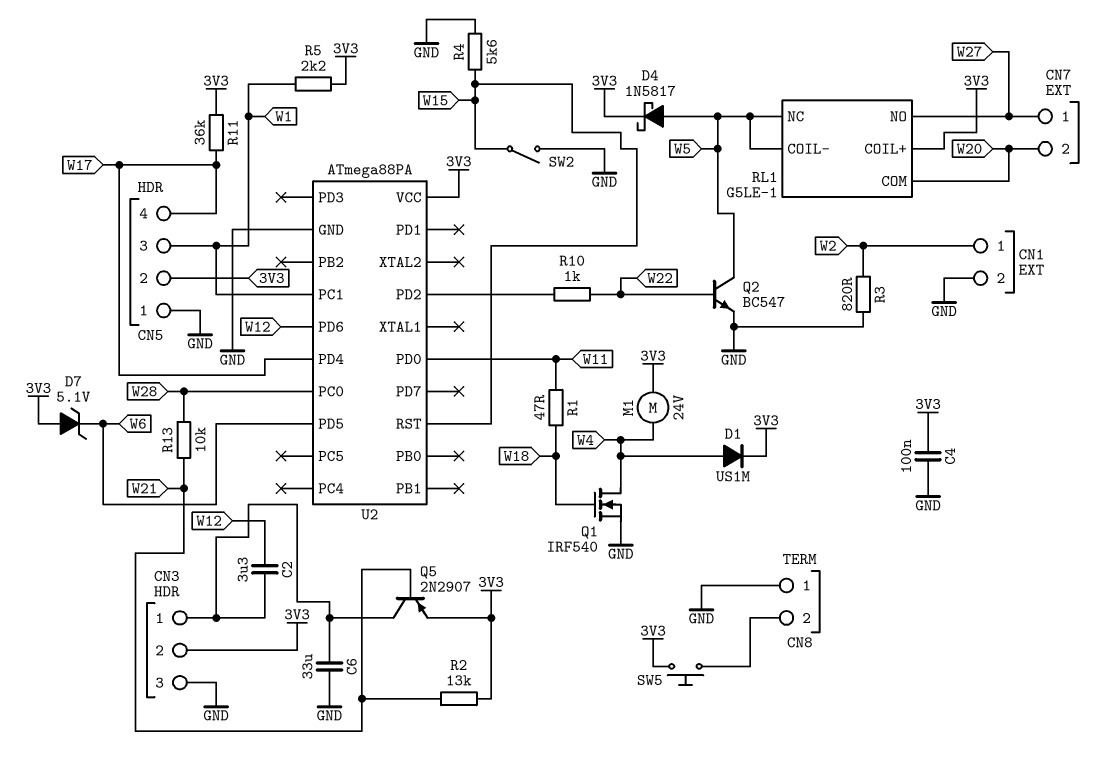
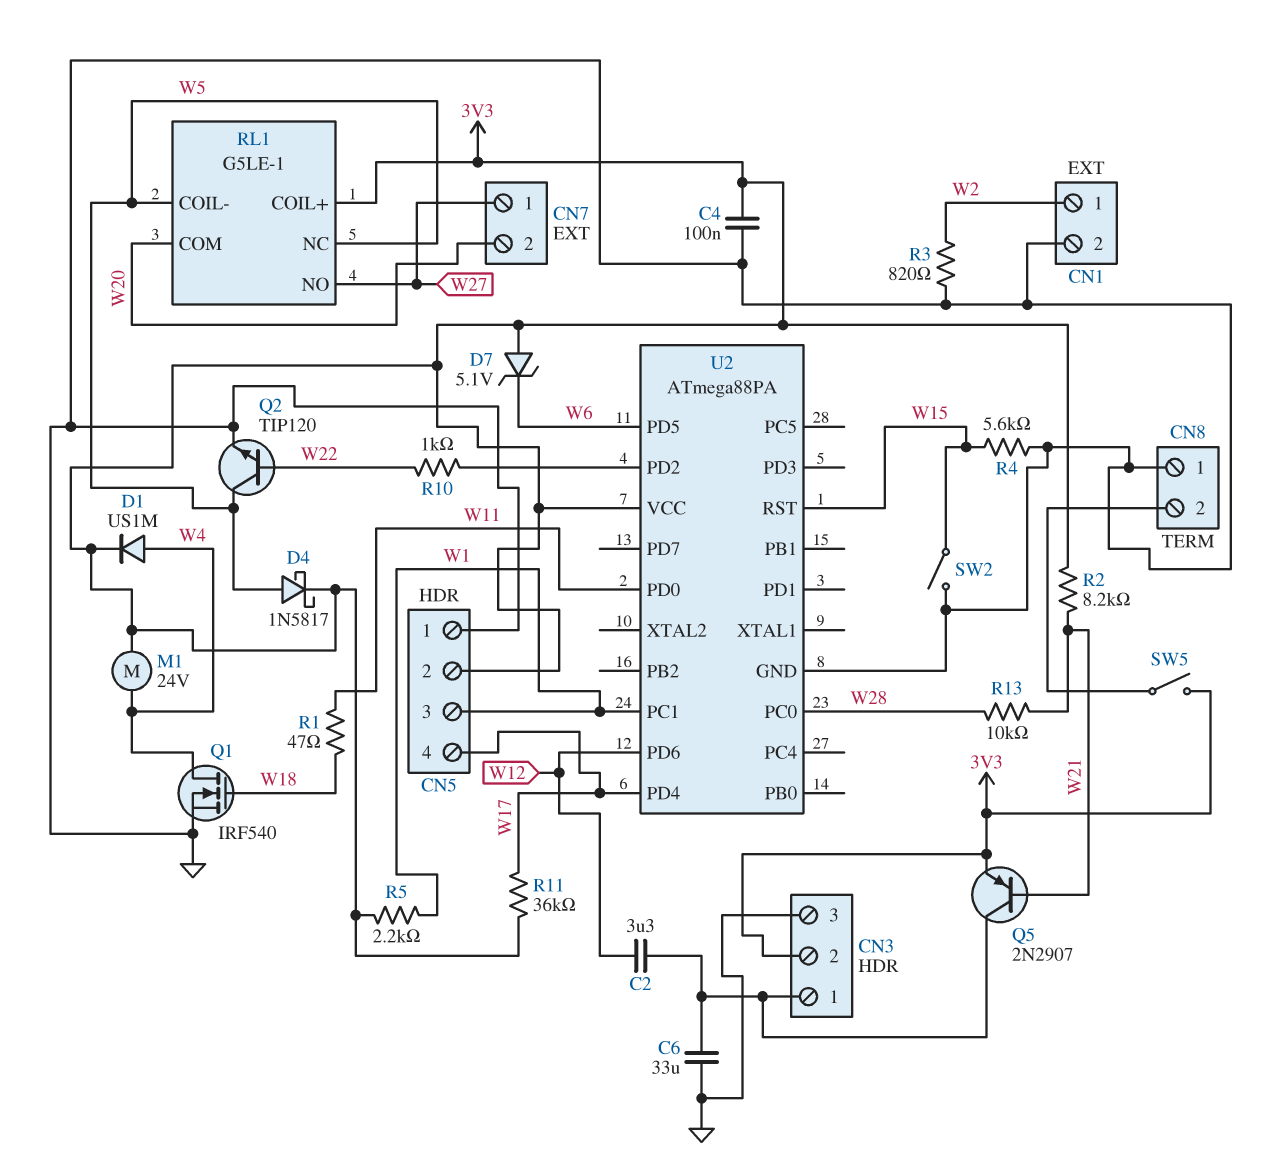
Q2: NPN BC547 (B W22, C W5, E GND) -> NPN TIP120 (B W22, C W5, E GND)
R2: 13k (3V3, W21) -> 8.2k (3V3, W21)
SW5: button (3V3, CN8/2) -> switch (3V3, CN8/2)

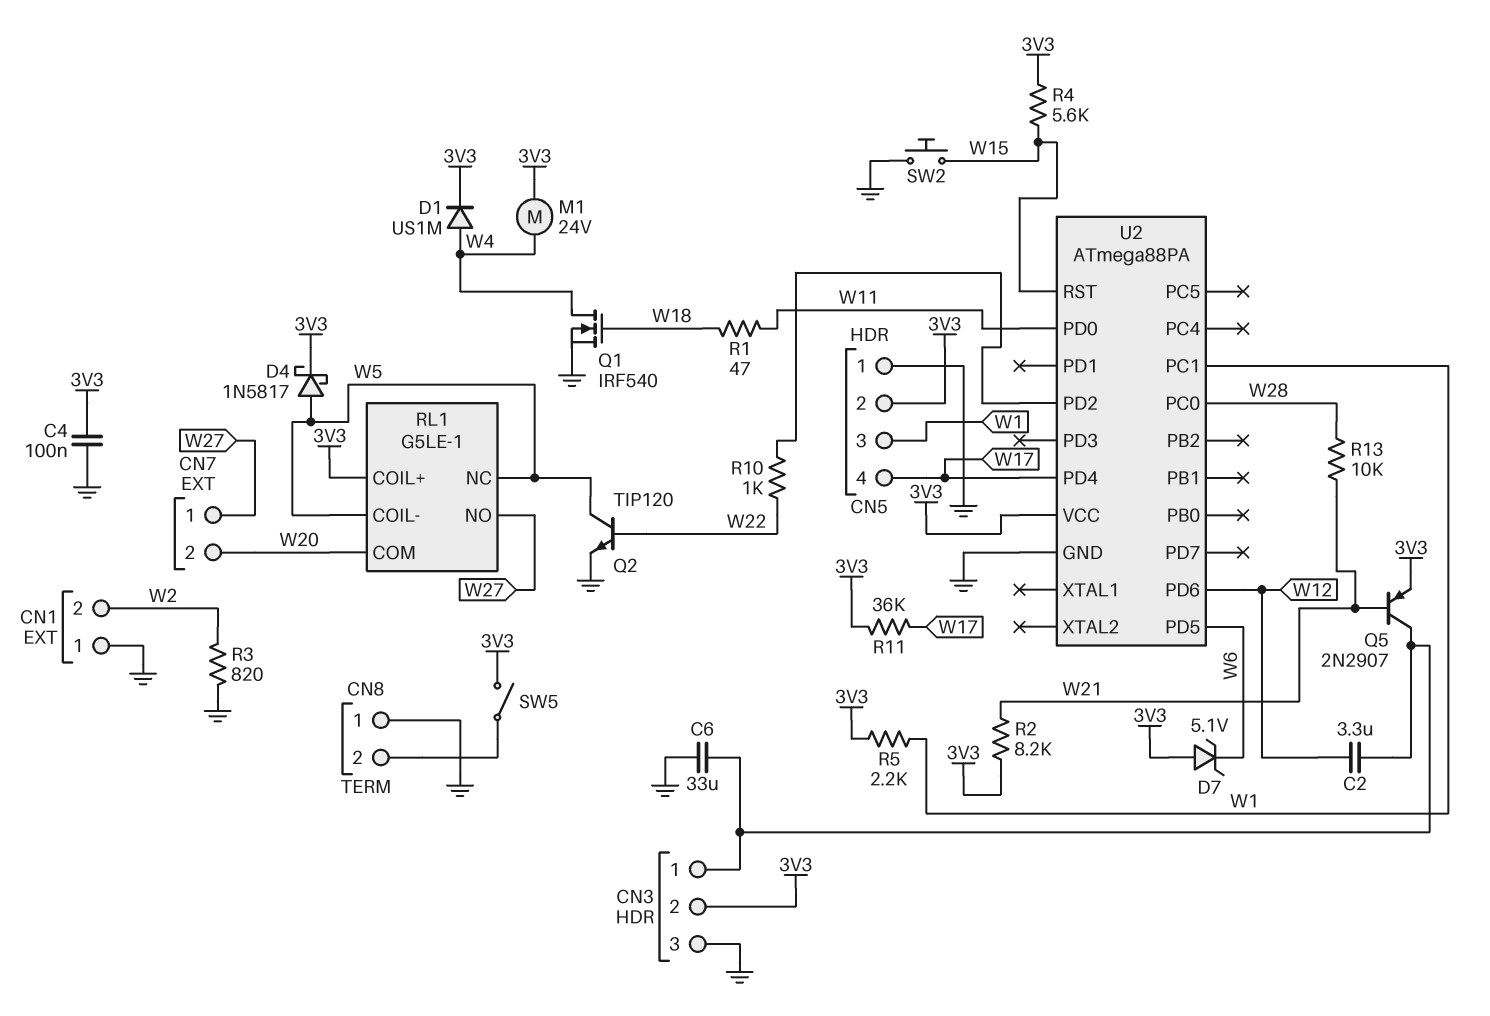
CN1 pin 1: W2 -> GND
CN1 pin 2: GND -> W2
R4: 5.6k (GND, W15) -> 5.6k (3V3, W15)
SW2: switch (GND, W15) -> button (GND, W15)

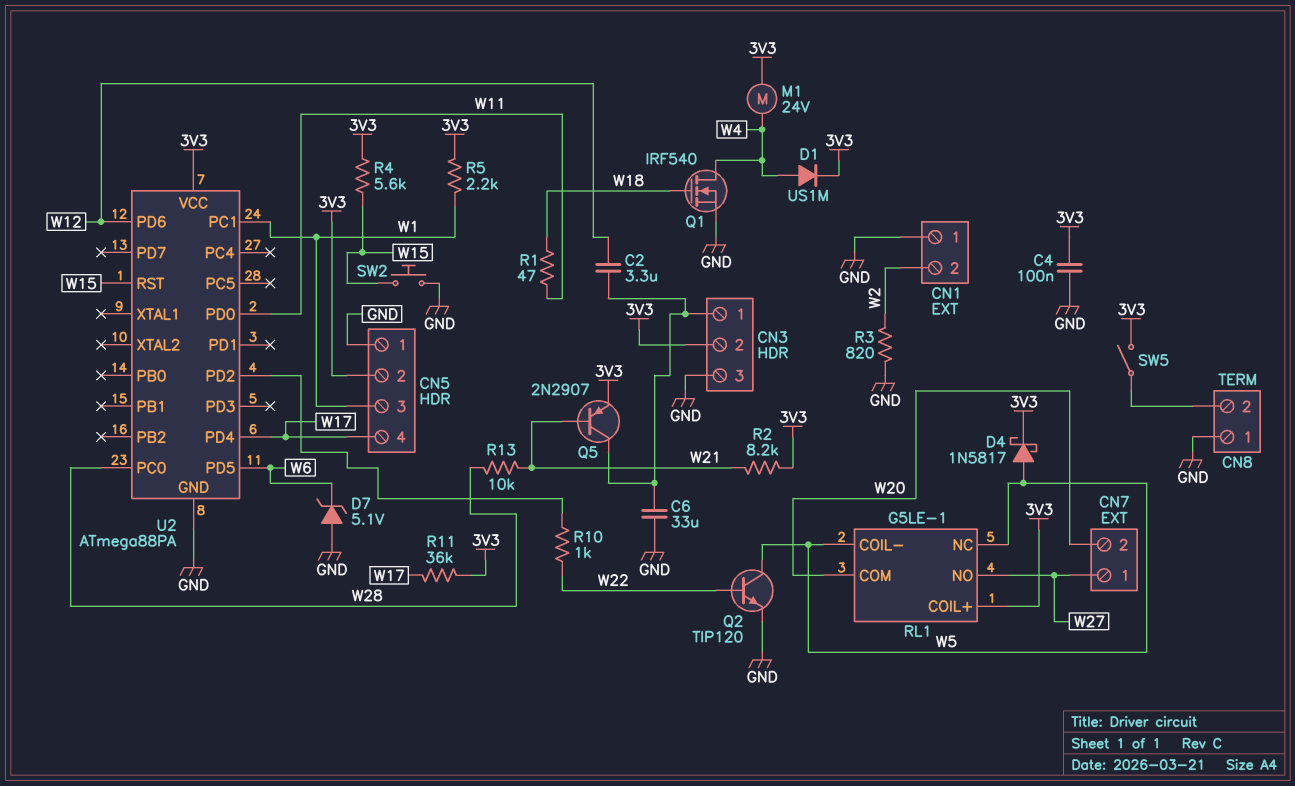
D7: zener 5.1V (A 3V3, K W6) -> zener 5.1V (A GND, K W6)

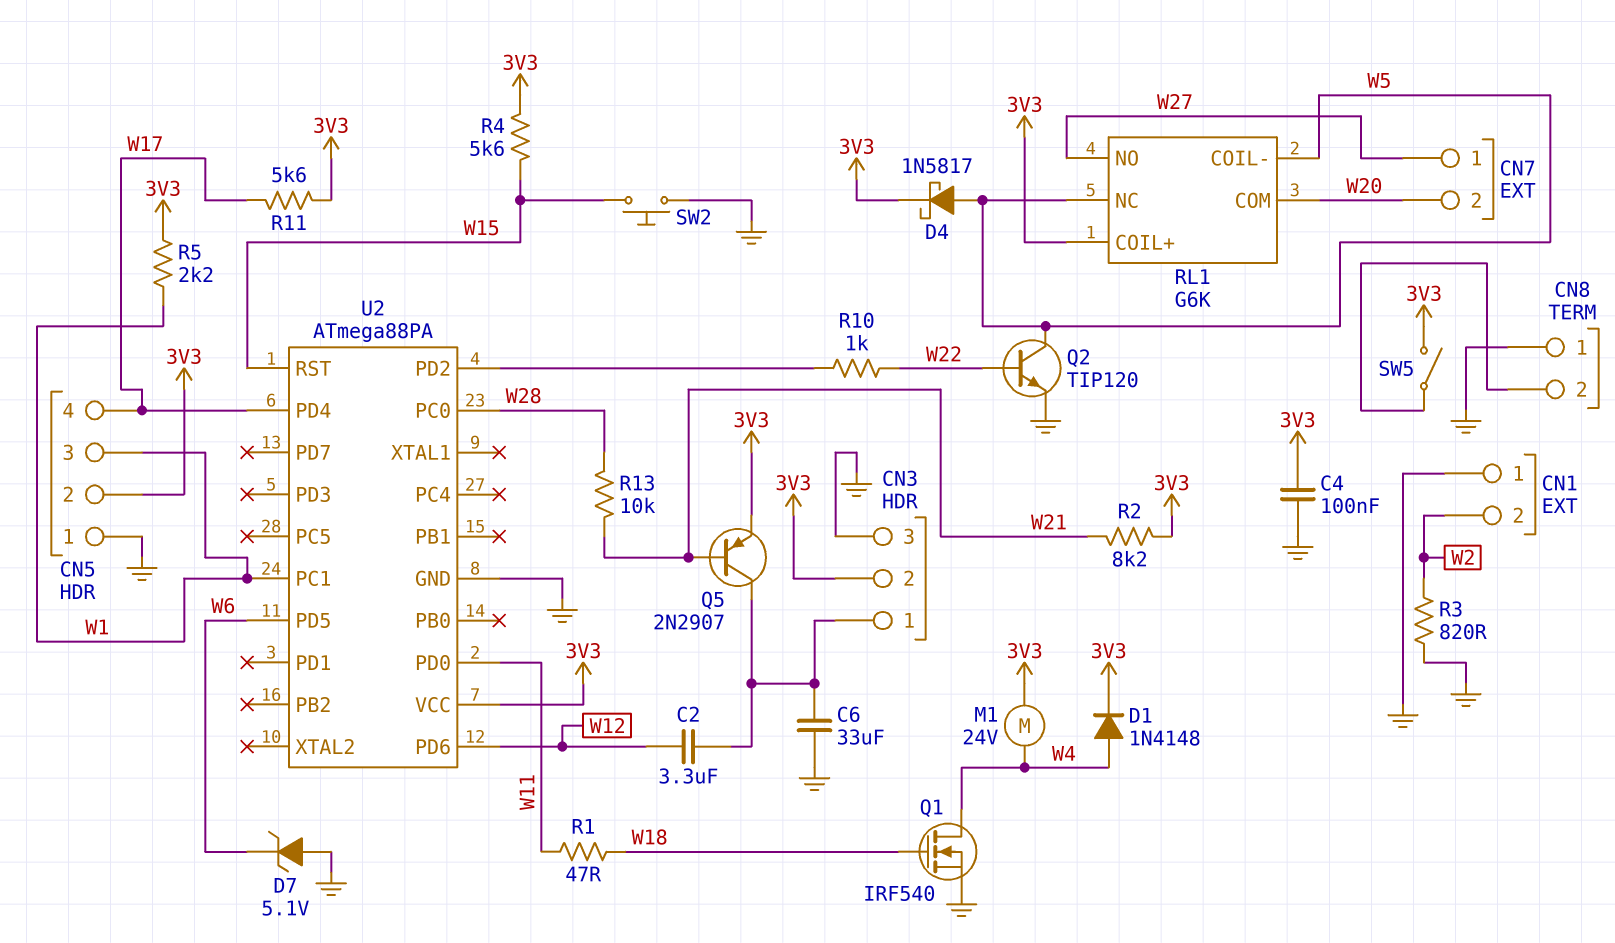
D1: diode US1M (A W4, K 3V3) -> diode 1N4148 (A W4, K 3V3)
R11: 36k (3V3, W17) -> 5.6k (3V3, W17)
RL1: G5LE-1 -> G6K

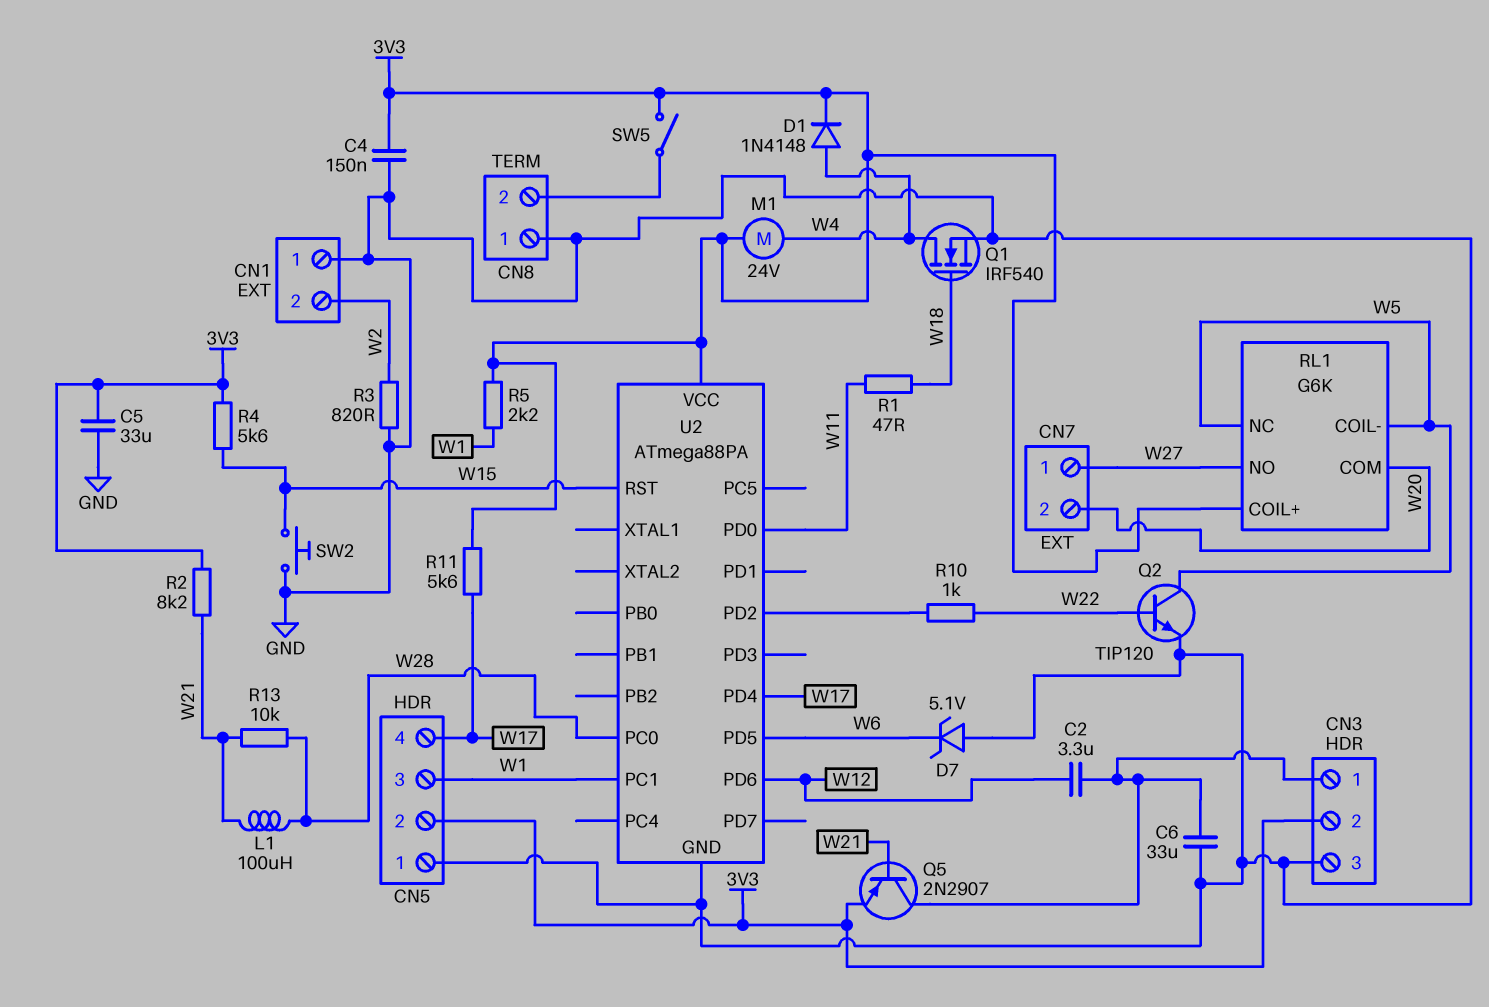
C4: 100nF (3V3, GND) -> 150nF (3V3, GND)
C5: none -> 33uF (3V3, GND)
D4: schottky 1N5817 (A W5, K 3V3) -> none
L1: none -> 100uH (W21, W28)

